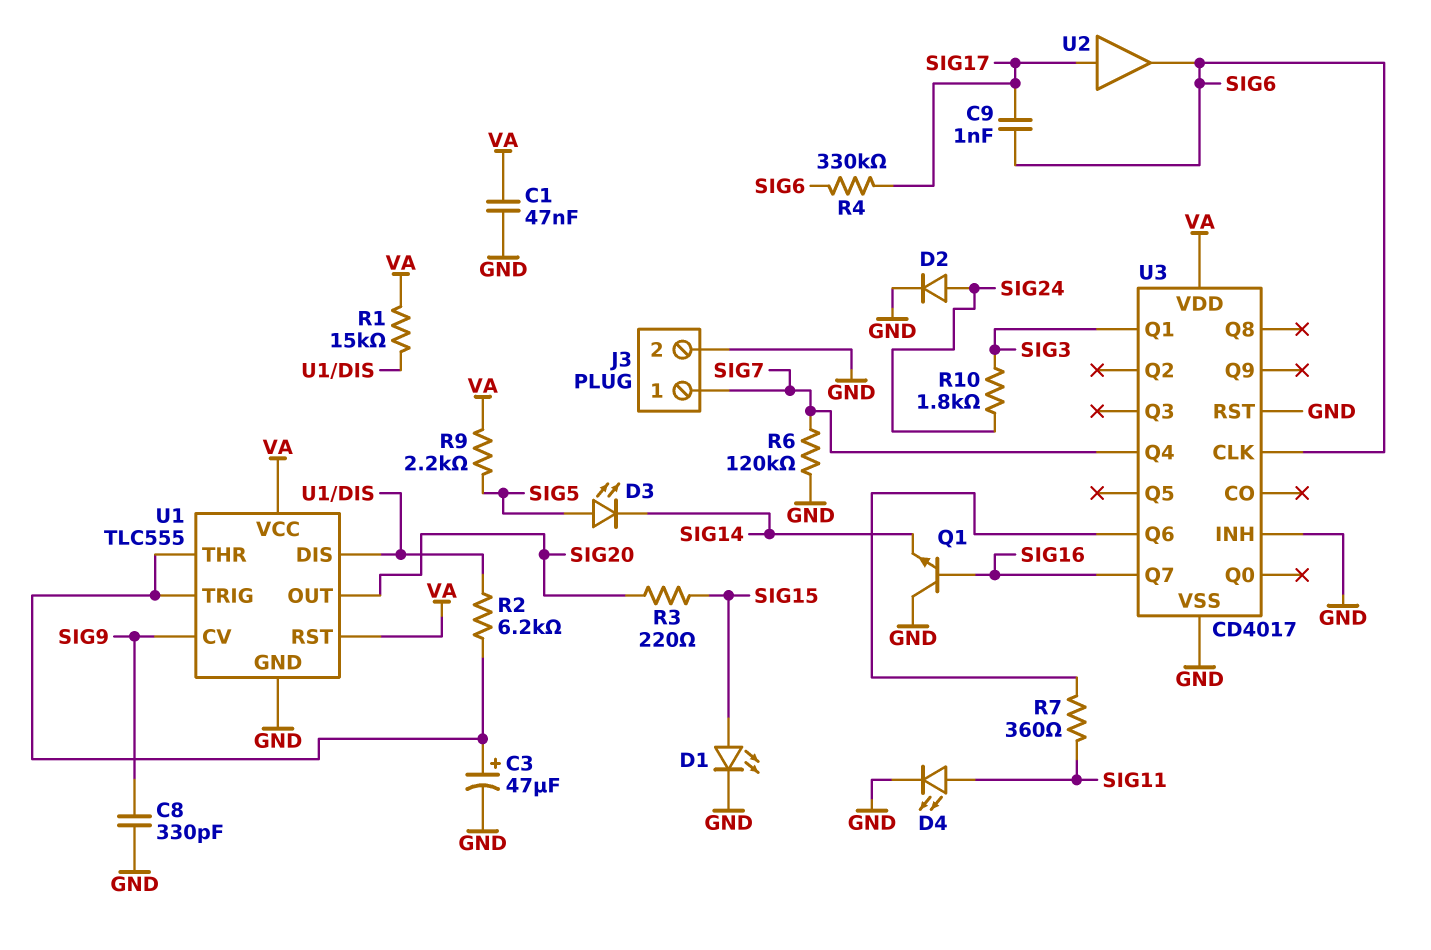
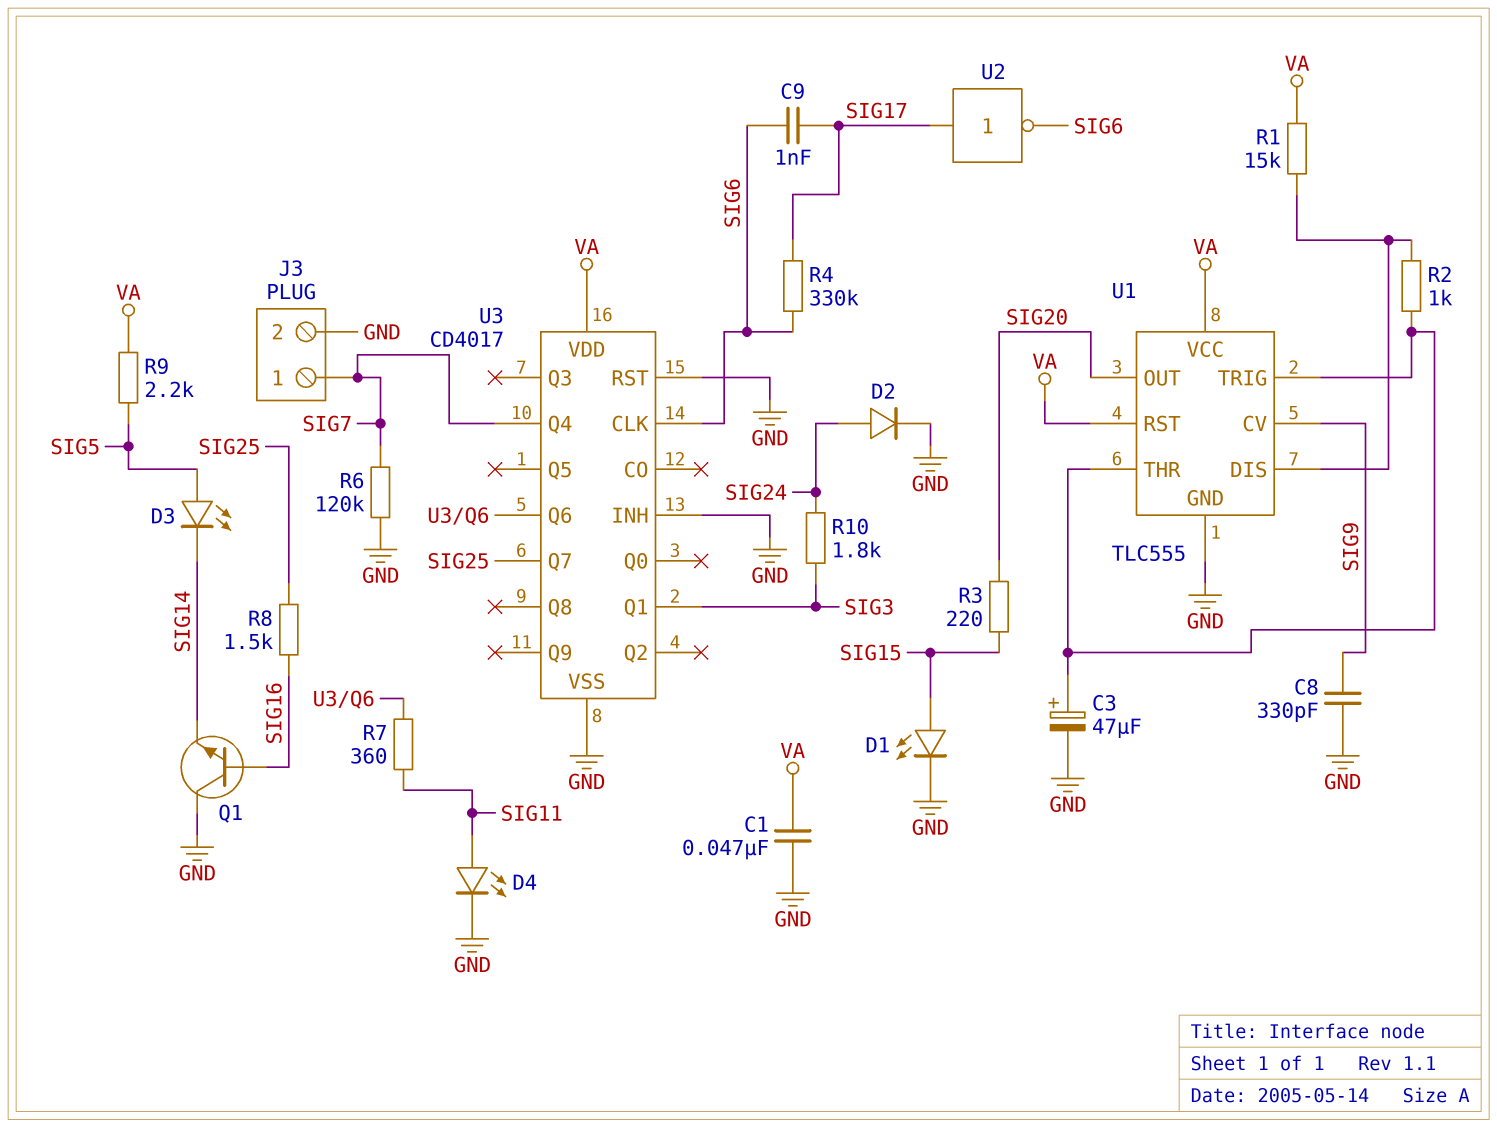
R2: 6.2k (U1/DIS, U1/THR) -> 1k (U1/DIS, U1/THR)
R8: none -> 1.5k (SIG16, SIG25)
U2: buffer (in SIG17, out SIG6) -> NOT (in SIG17, out SIG6)
U3 pin Q7: SIG16 -> SIG25

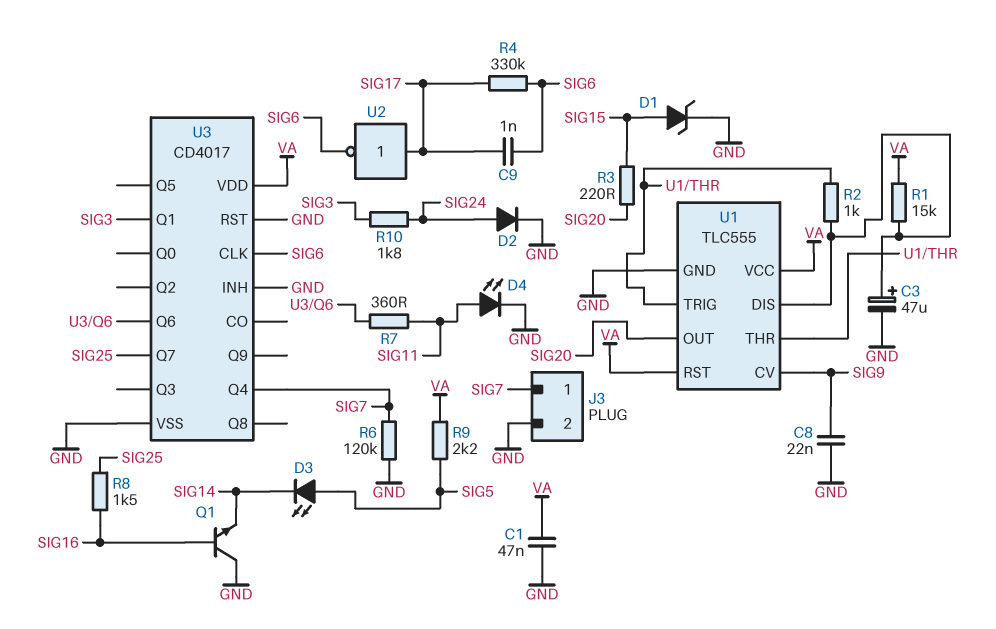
C3: 47uF (plus U1/THR, minus GND) -> 47uF (plus U1/DIS, minus GND)
C8: 330pF (GND, SIG9) -> 22nF (GND, SIG9)
D1: LED (A SIG15, K GND) -> zener (A SIG15, K GND)

